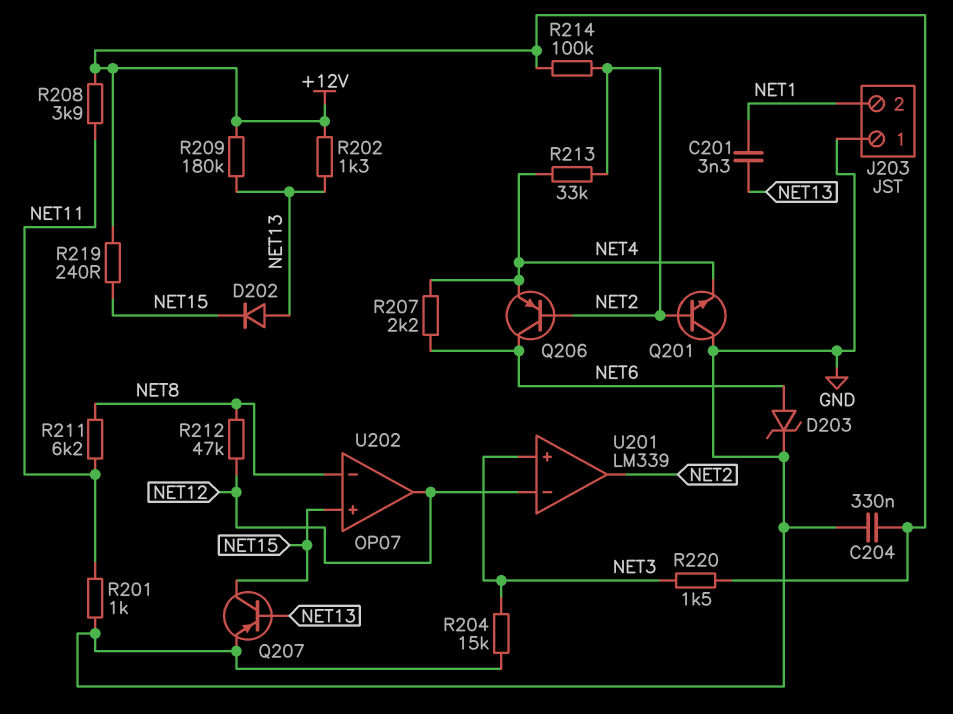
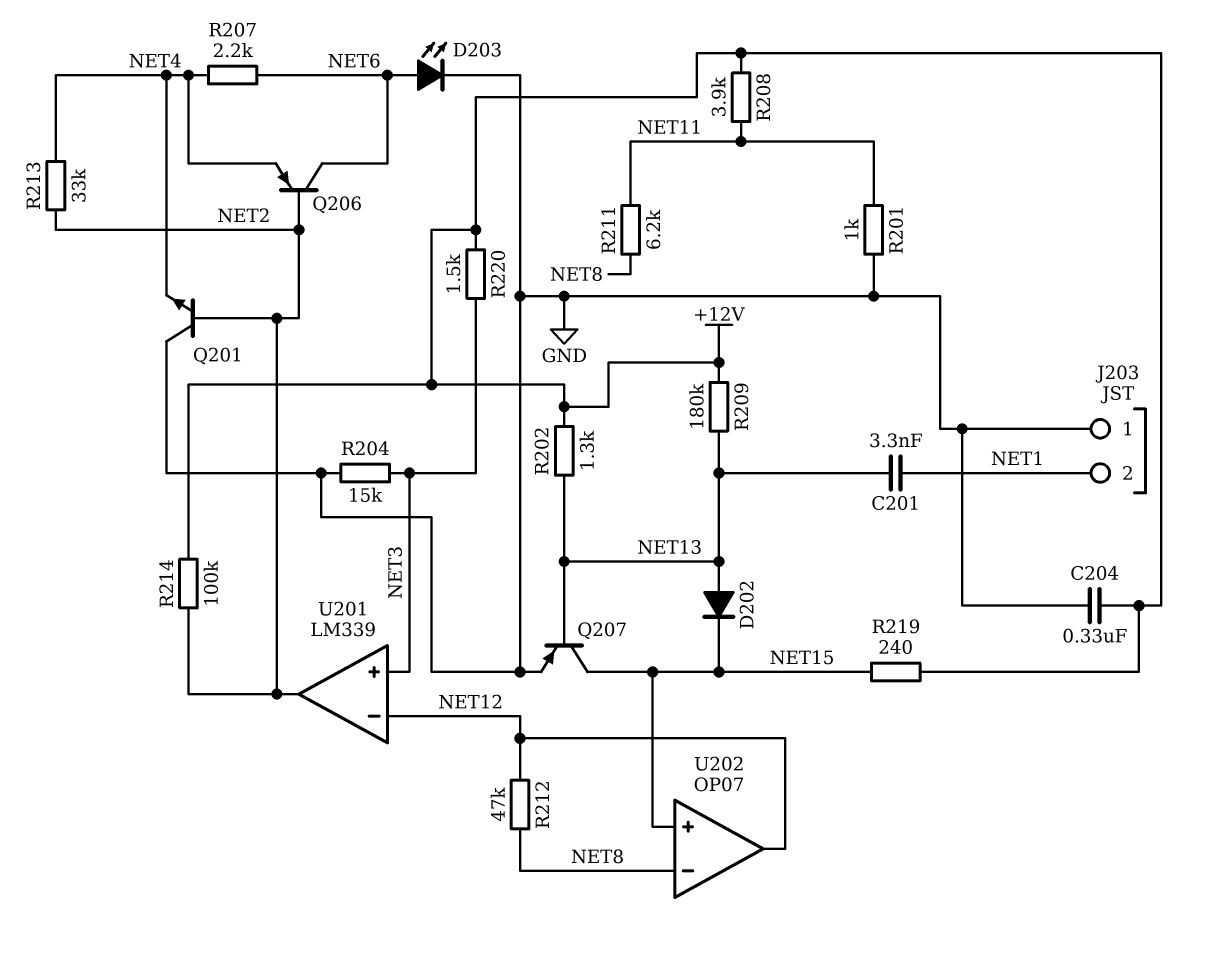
D203: zener (A NET6, K GND) -> LED (A NET6, K GND)

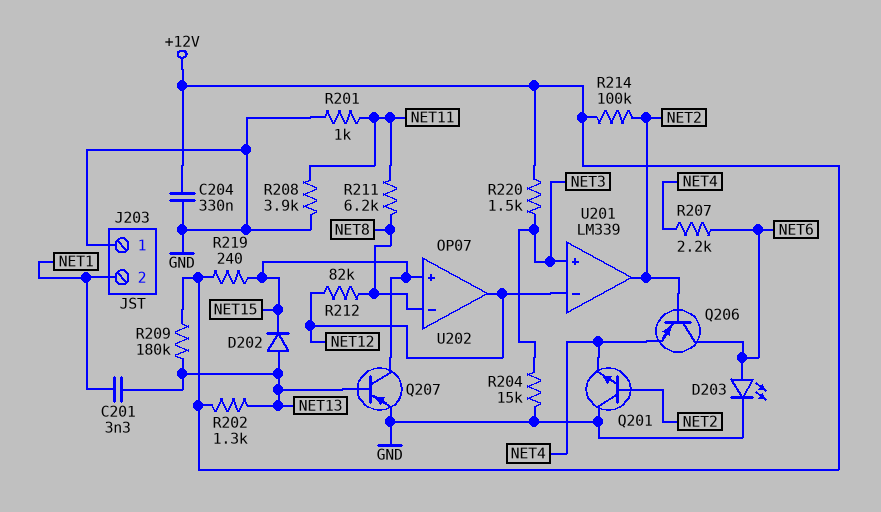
R208: 3.9k (+12V, NET11) -> 3.9k (GND, NET11)
R212: 47k (NET8, NET12) -> 82k (NET8, NET12)
R213: 33k (NET2, NET4) -> none

